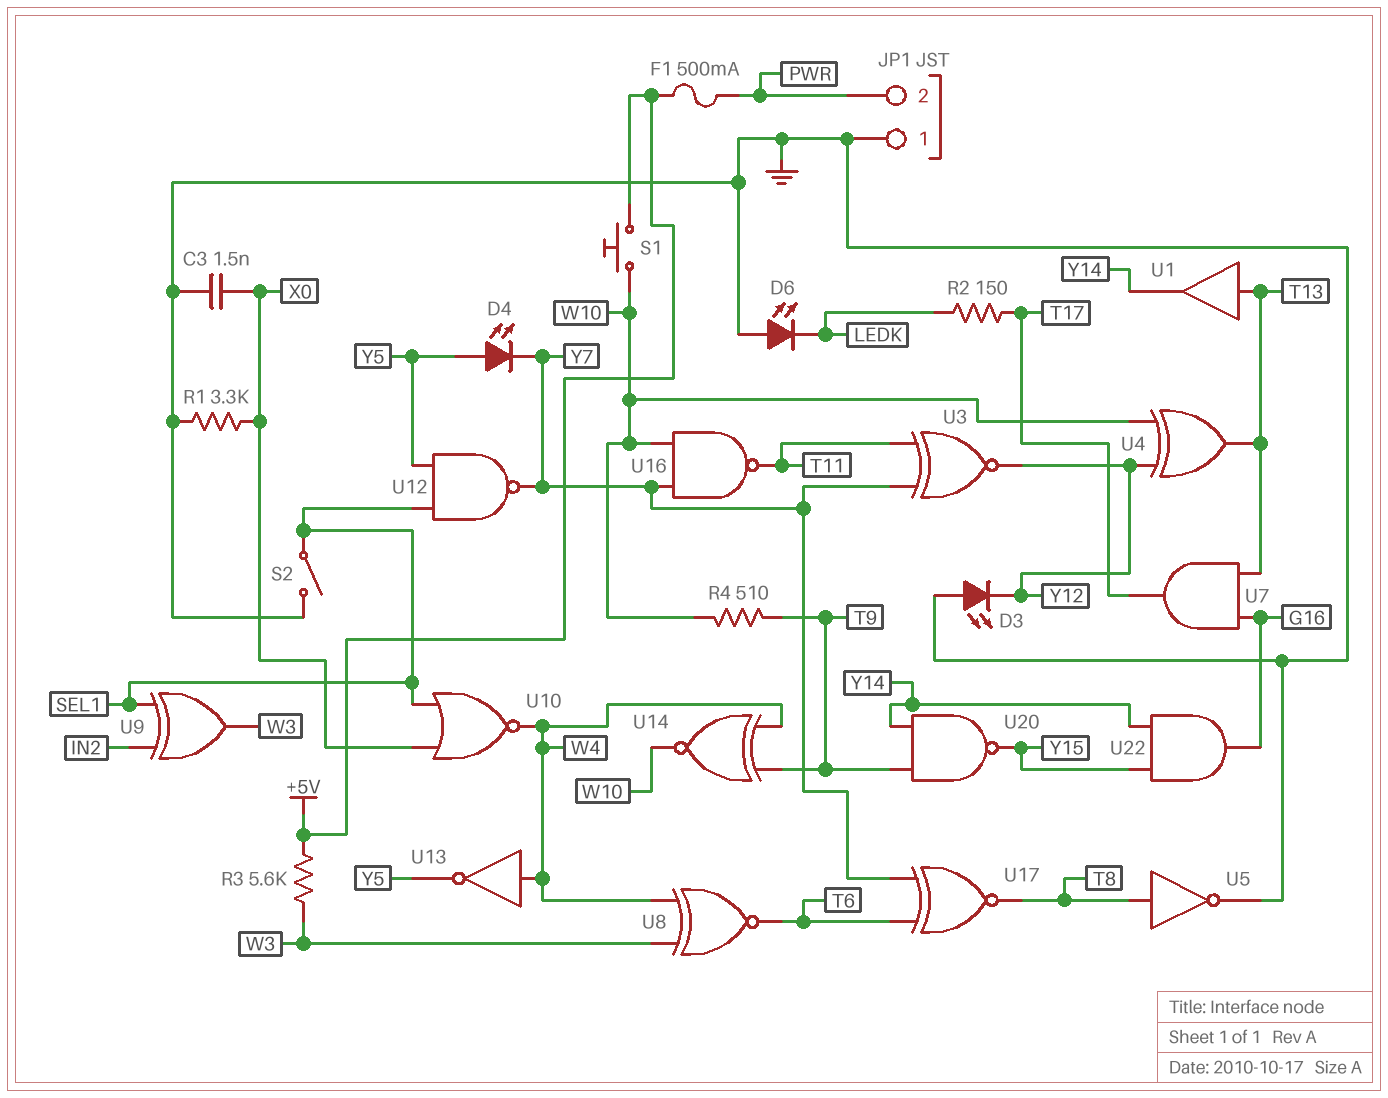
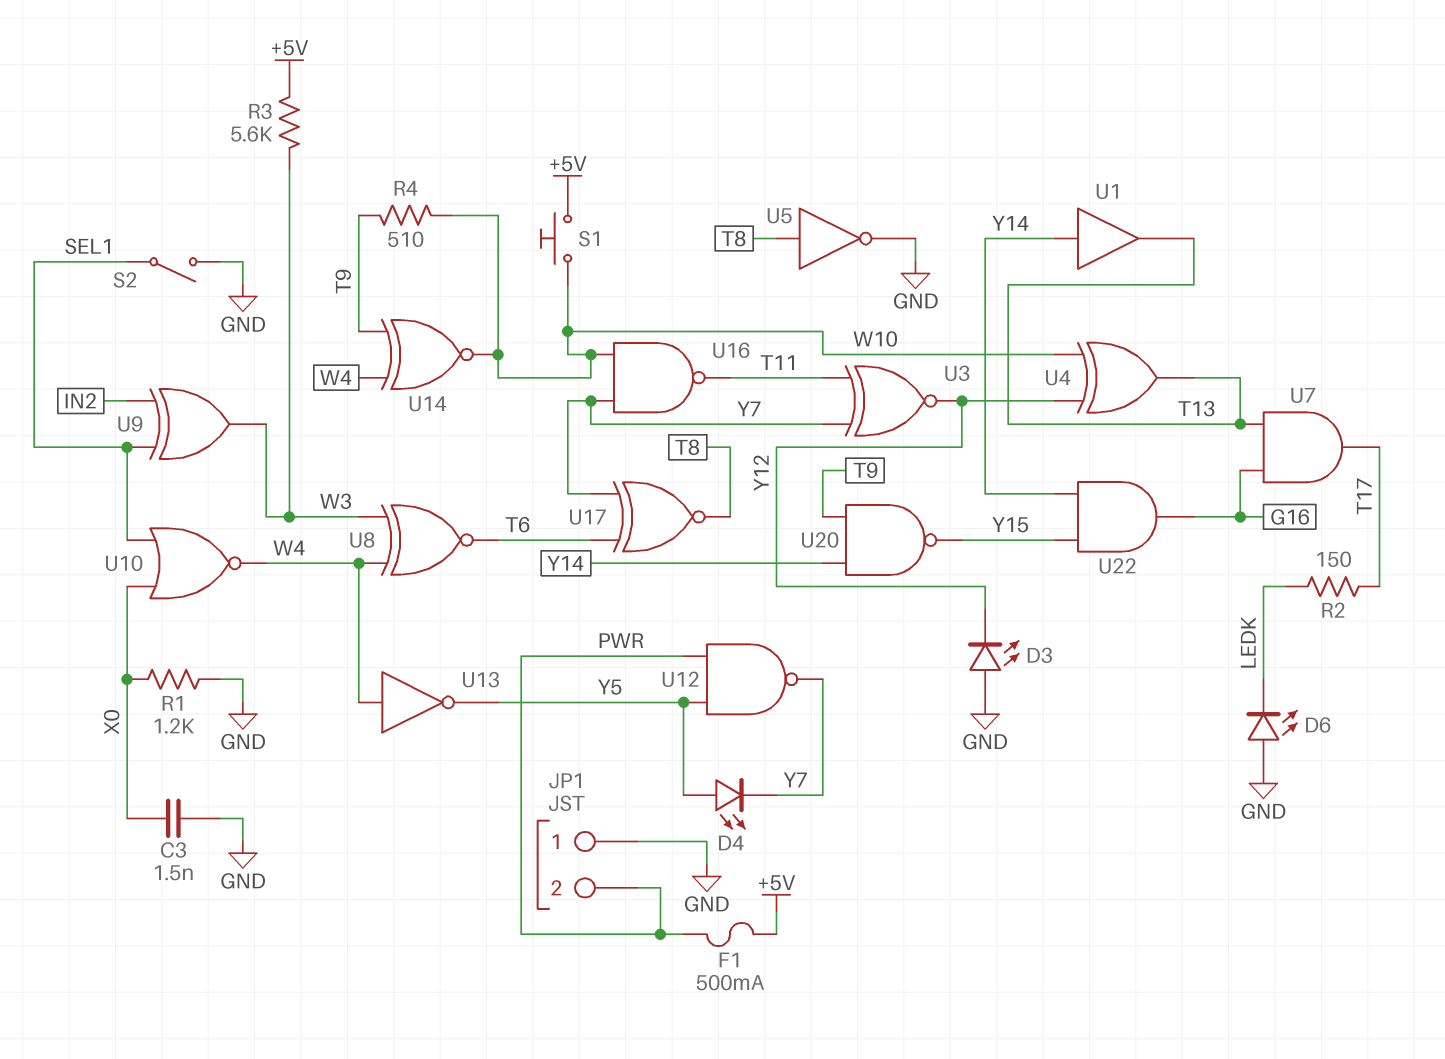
R1: 3.3k (GND, X0) -> 1.2k (GND, X0)
U1: buffer (in T13, out Y14) -> buffer (in Y14, out T13)
U12: NAND (in SEL1, in Y5, out Y7) -> NAND (in PWR, in Y5, out Y7)

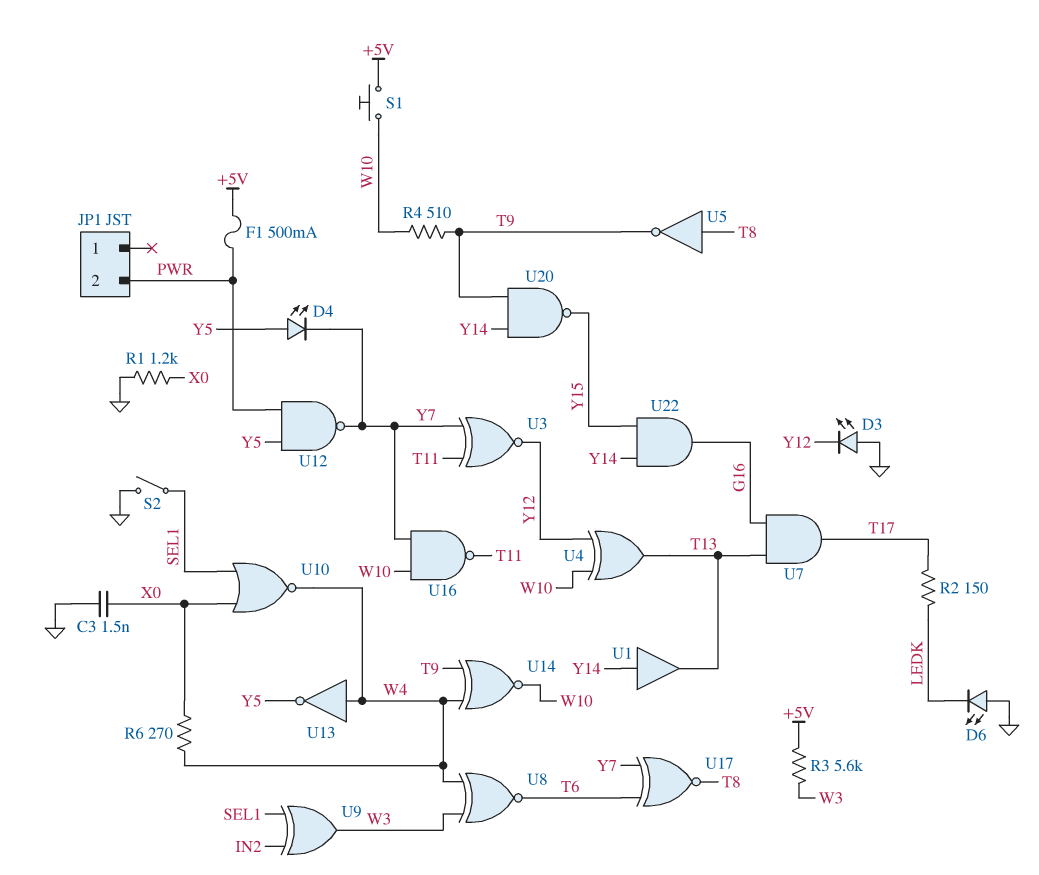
JP1 pin 1: GND -> none
R6: none -> 270 (W4, X0)
U5: NOT (in T8, out GND) -> NOT (in T8, out T9)

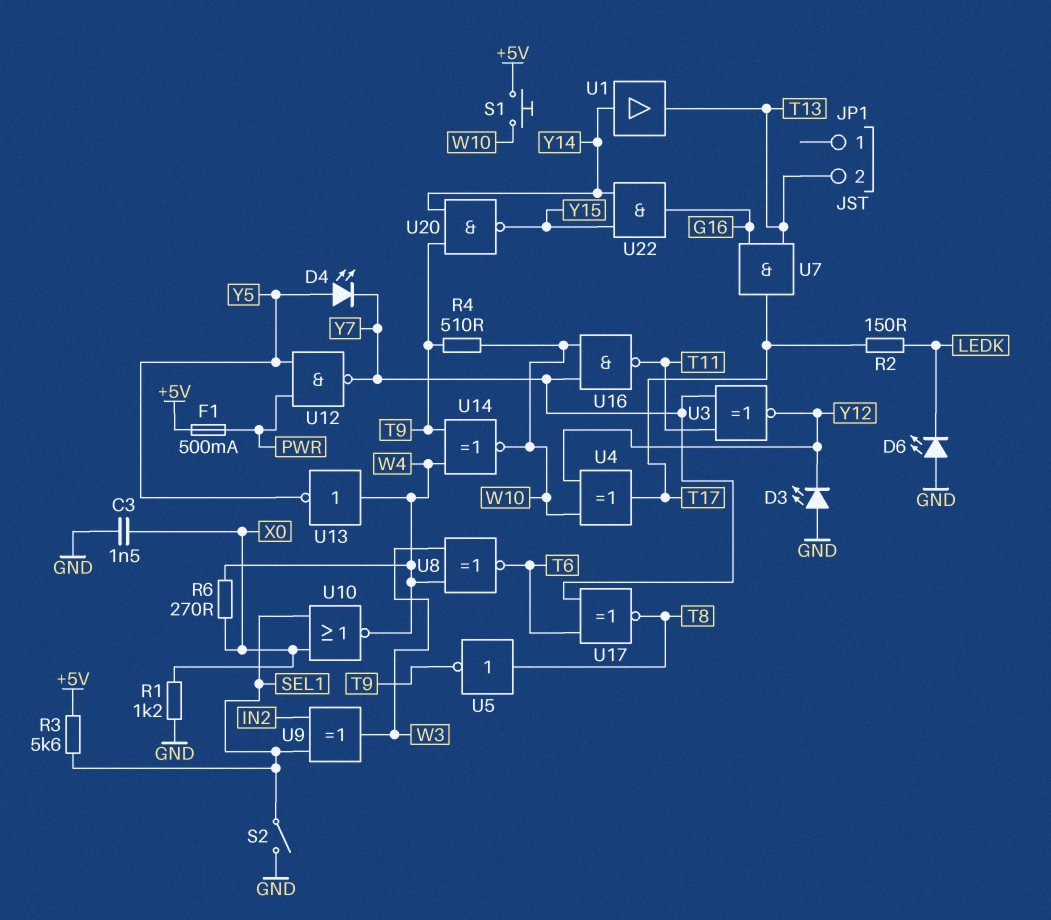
JP1 pin 2: PWR -> T13
R3: 5.6k (+5V, W3) -> 5.6k (+5V, SEL1)
U4: XOR (in W10, in Y12, out T13) -> XOR (in W10, in Y12, out T17)

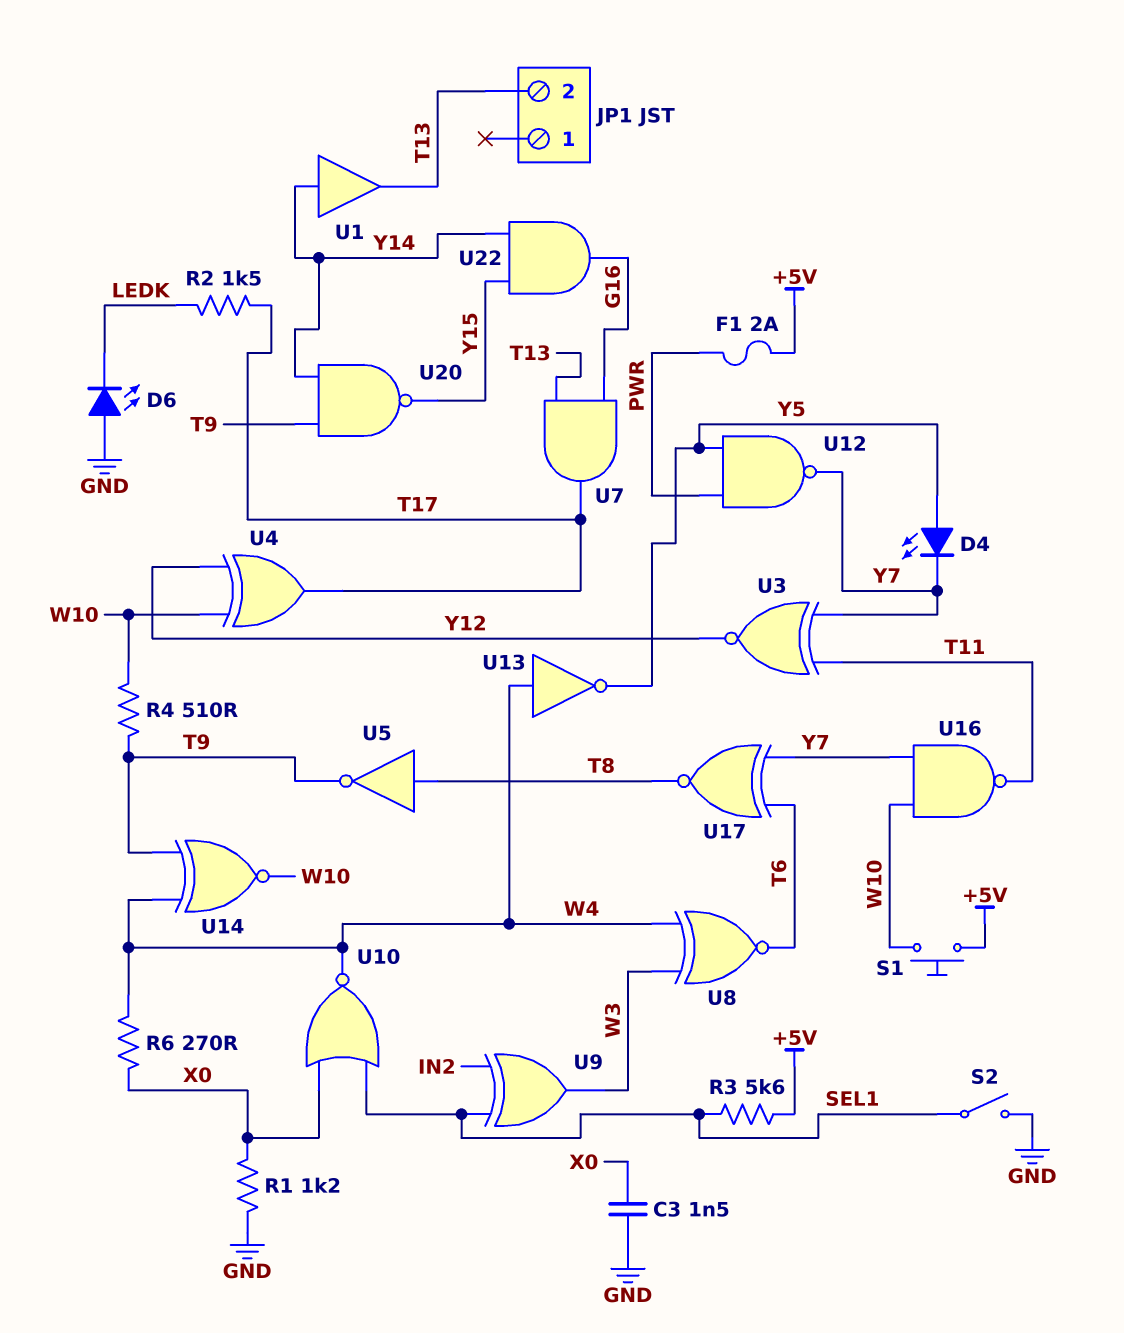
D3: LED (A GND, K Y12) -> none
F1: 500mA (+5V, PWR) -> 2A (+5V, PWR)
R2: 150 (LEDK, T17) -> 1.5k (LEDK, T17)

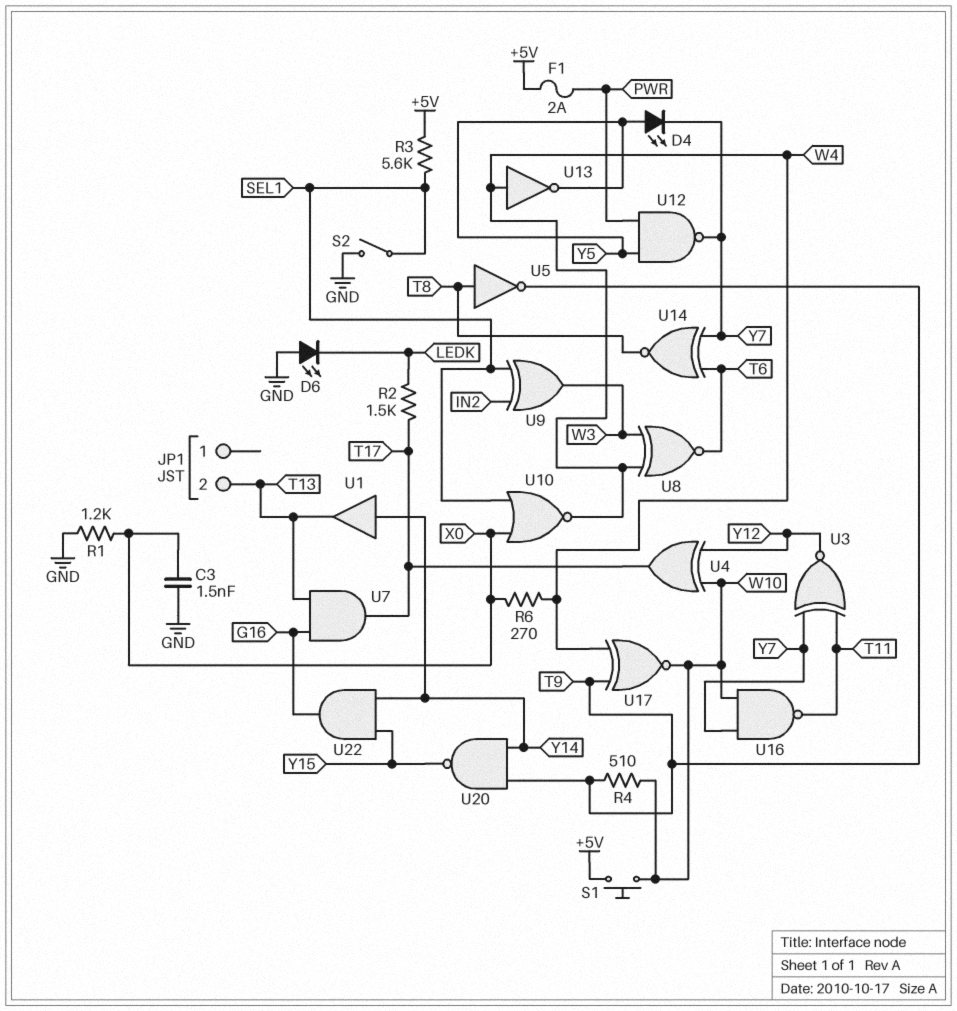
U14: XNOR (in T9, in W4, out W10) -> XNOR (in T6, in Y7, out T8)
U17: XNOR (in T6, in Y7, out T8) -> XNOR (in T9, in W4, out W10)

